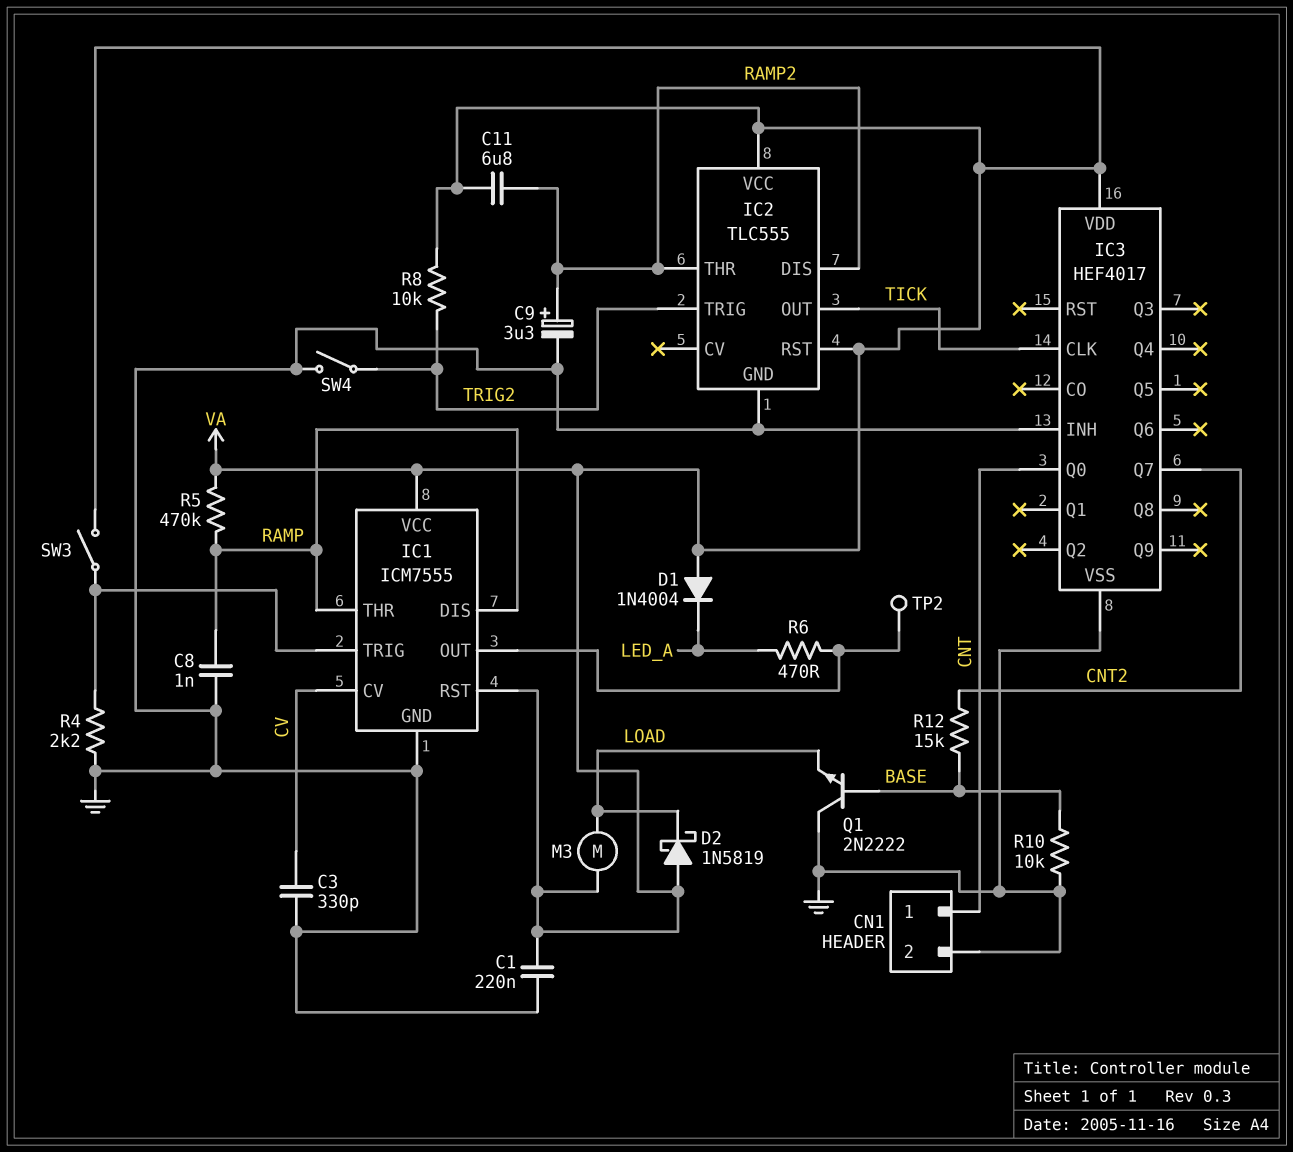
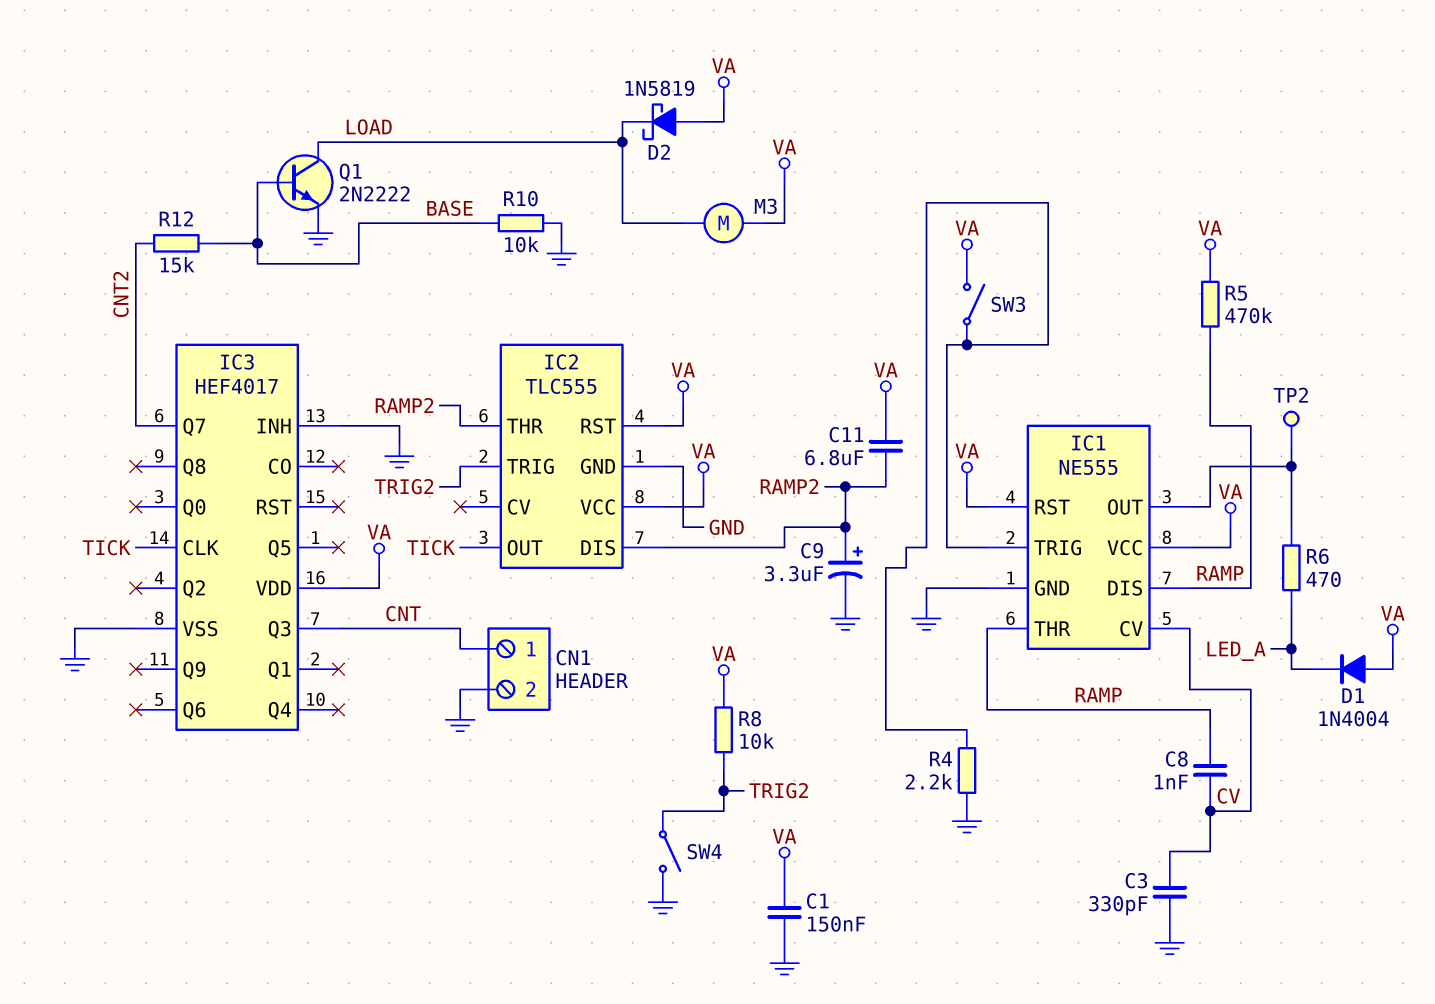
C1: 220nF (GND, VA) -> 150nF (GND, VA)
C8: 1nF (GND, RAMP) -> 1nF (CV, RAMP)
IC1: ICM7555 -> NE555
IC3 pin Q0: CNT -> none
IC3 pin Q3: none -> CNT
Q1: NPN 2N2222 (B BASE, C GND, E LOAD) -> NPN 2N2222 (B BASE, C LOAD, E GND)

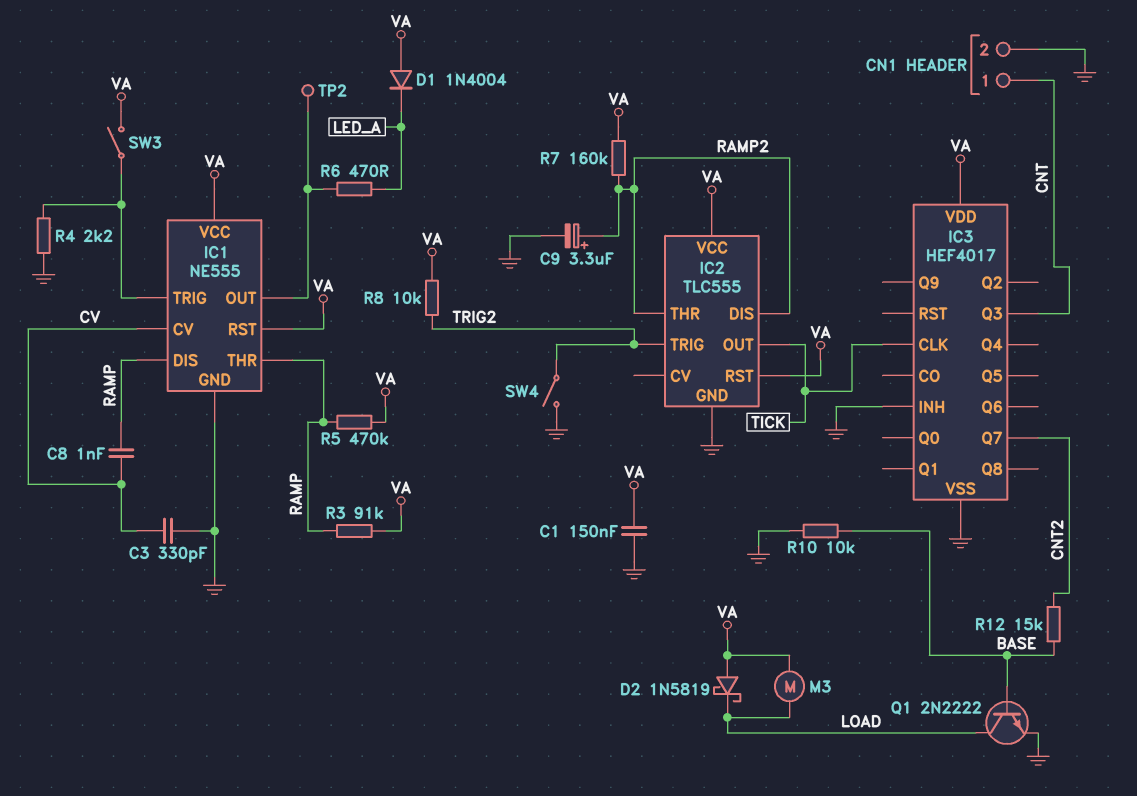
C11: 6.8uF (RAMP2, VA) -> none
R3: none -> 91k (RAMP, VA)
R7: none -> 160k (RAMP2, VA)

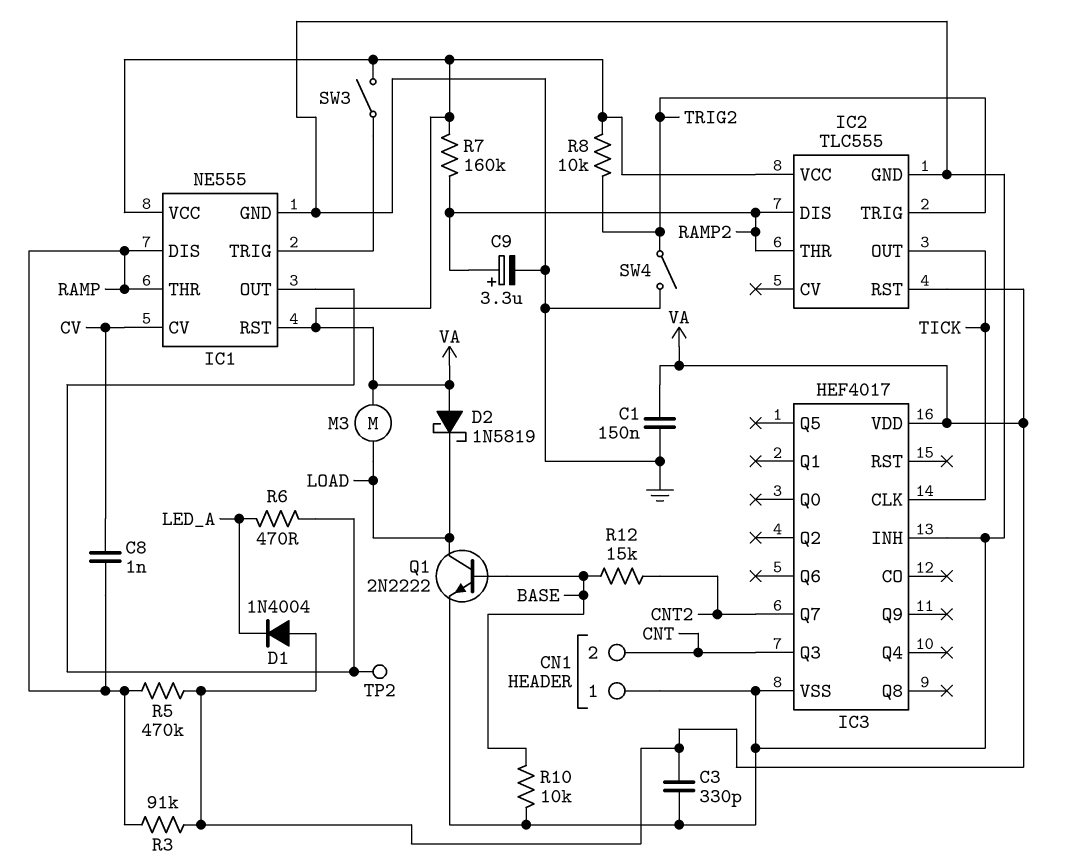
C3: 330pF (CV, GND) -> 330pF (GND, VA)
CN1 pin 1: CNT -> GND
CN1 pin 2: GND -> CNT
R4: 2.2k (GND, IC1/TRIG) -> none

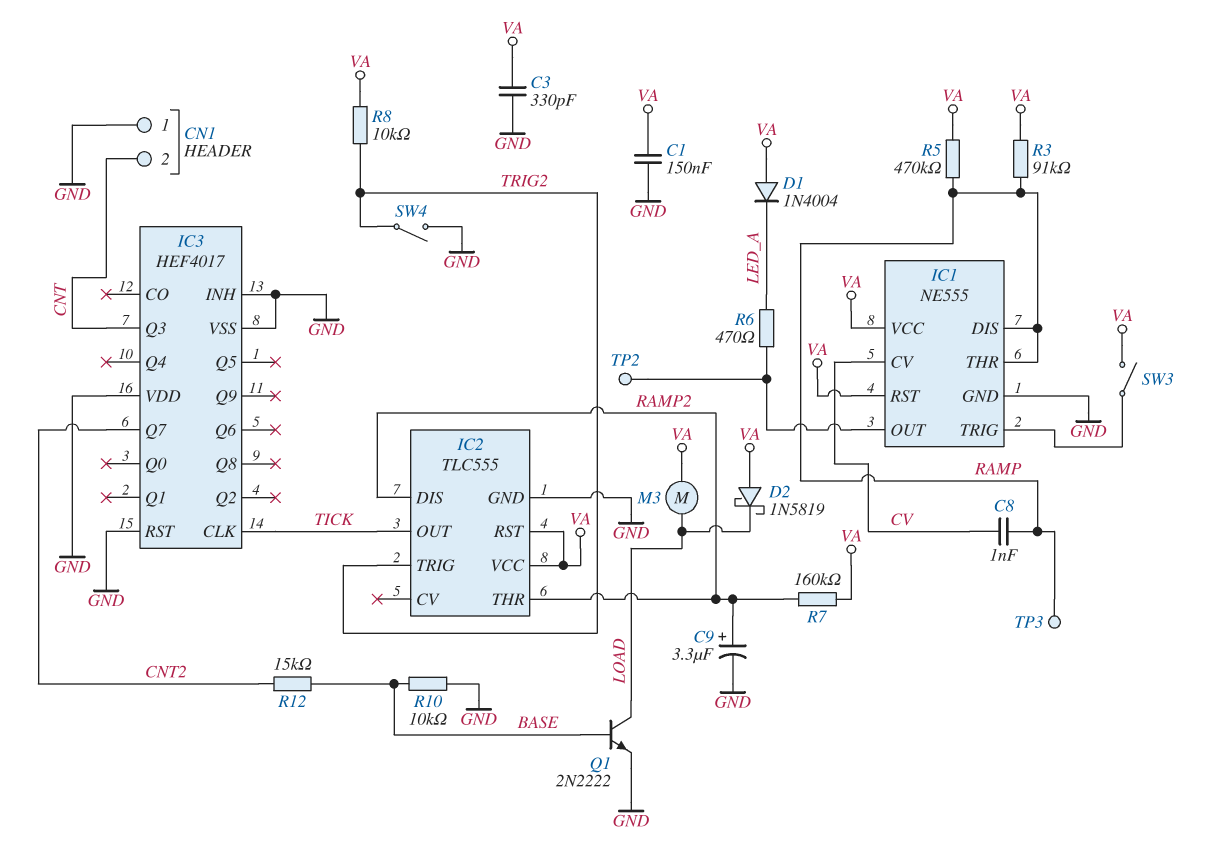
IC3 pin RST: none -> GND
IC3 pin VDD: VA -> GND
TP3: none -> test point (RAMP)

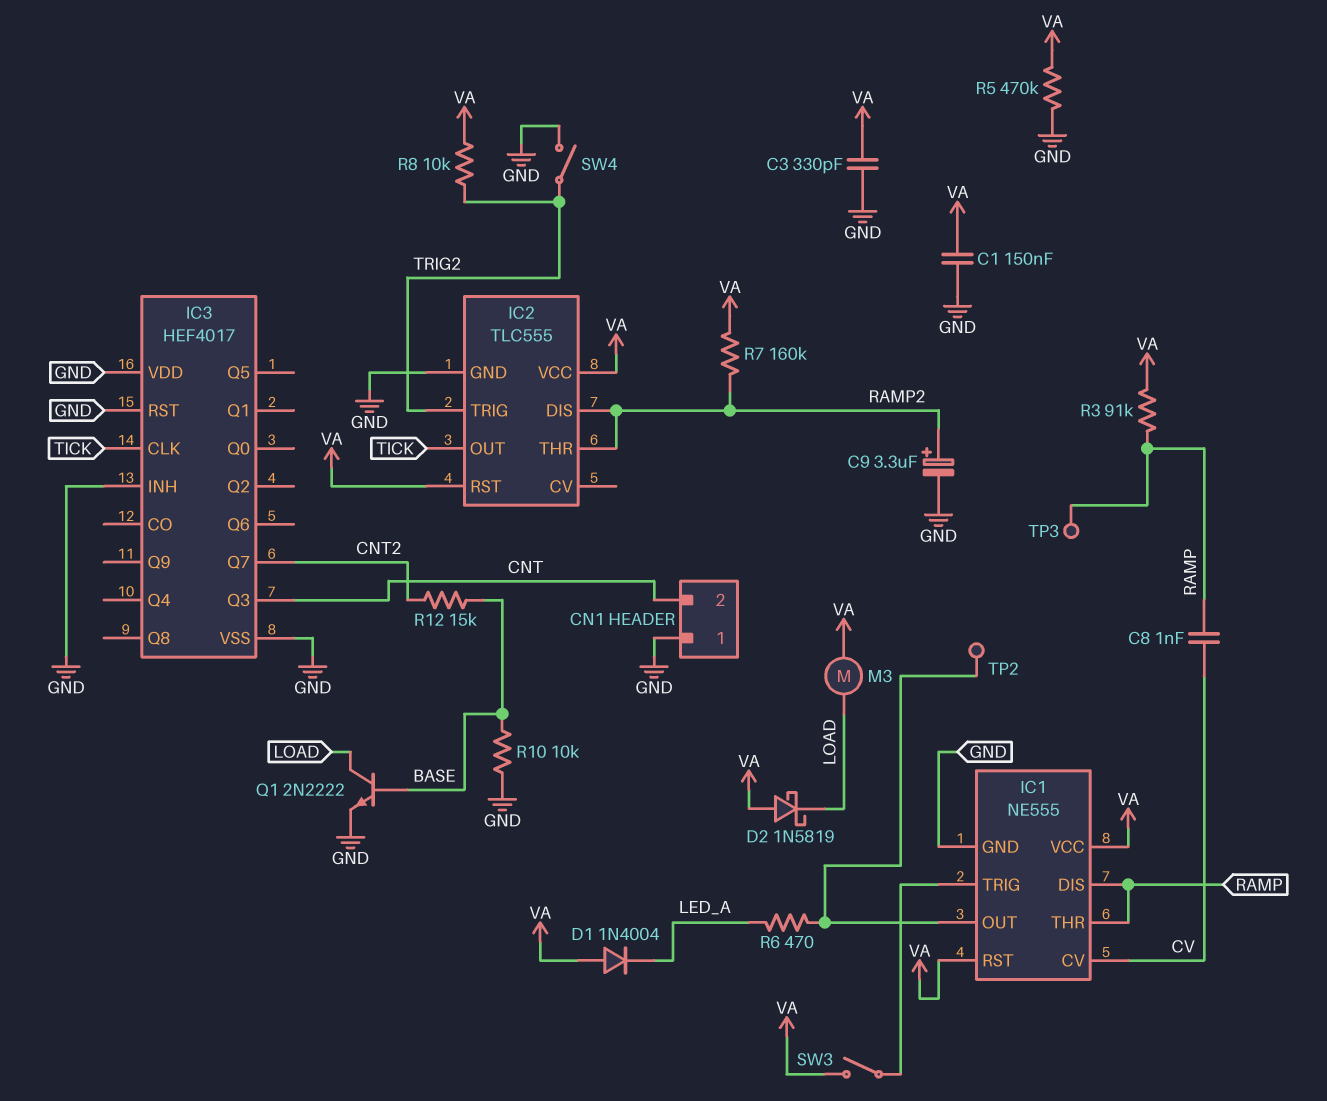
R5: 470k (RAMP, VA) -> 470k (GND, VA)

